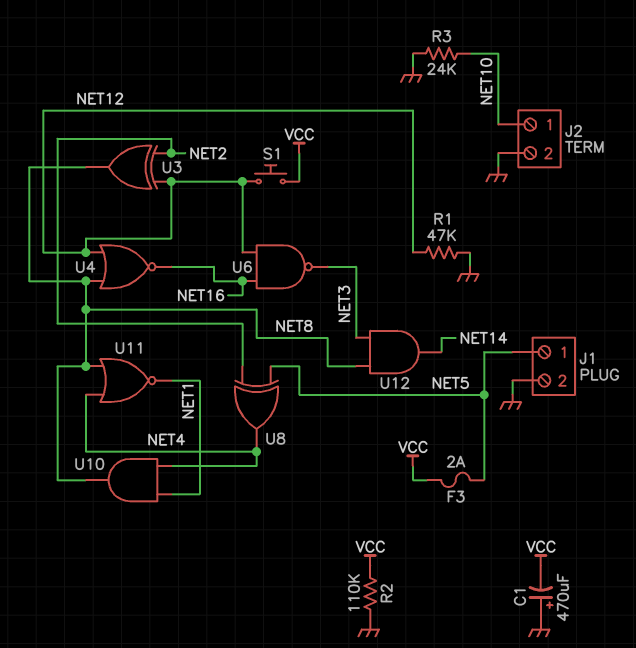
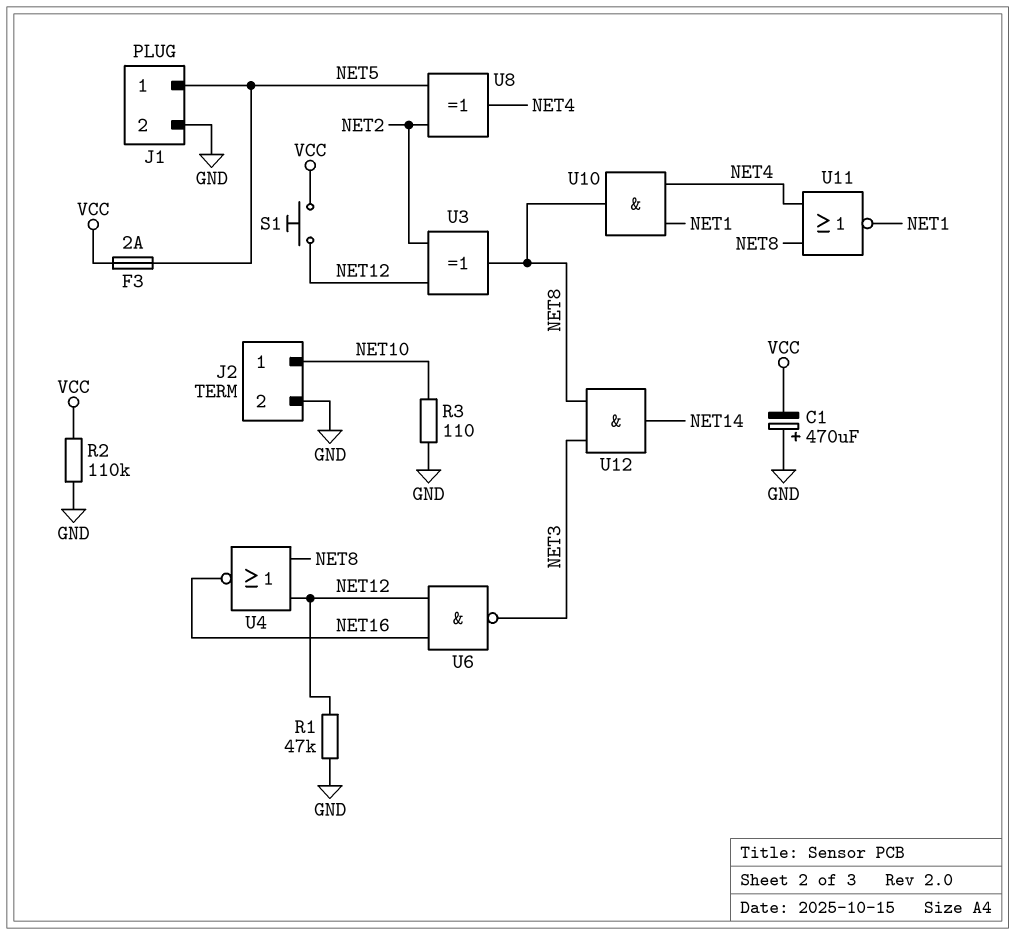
R3: 24k (GND, NET10) -> 110 (GND, NET10)

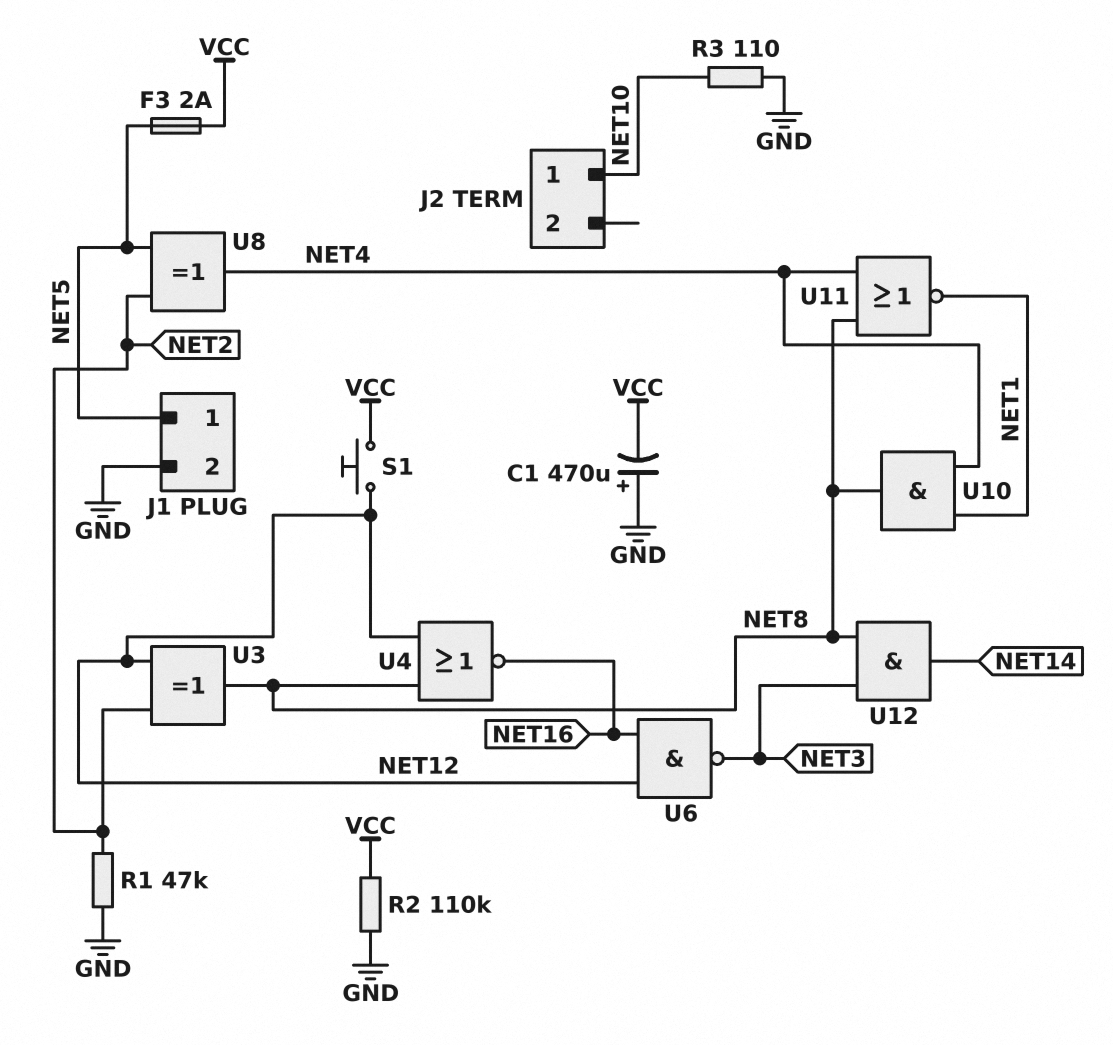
J2 pin 2: GND -> none
R1: 47k (GND, NET12) -> 47k (GND, NET2)

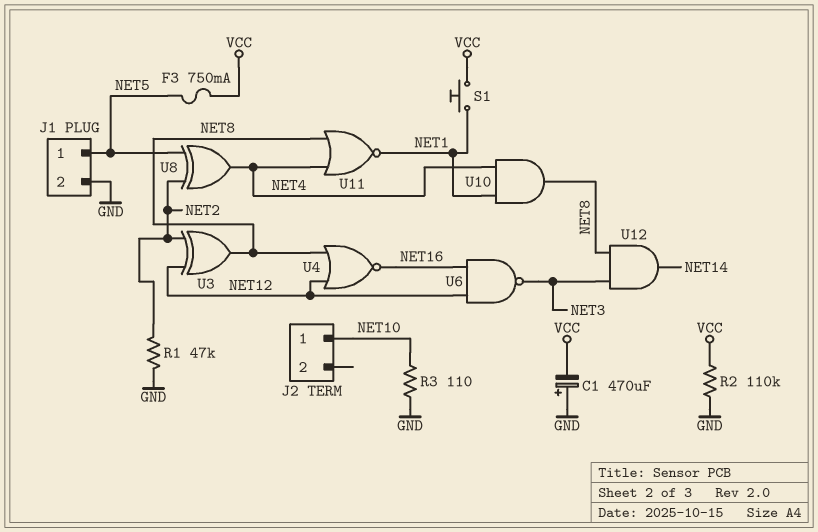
F3: 2A (NET5, VCC) -> 750mA (NET5, VCC)
S1: button (NET12, VCC) -> button (NET1, VCC)

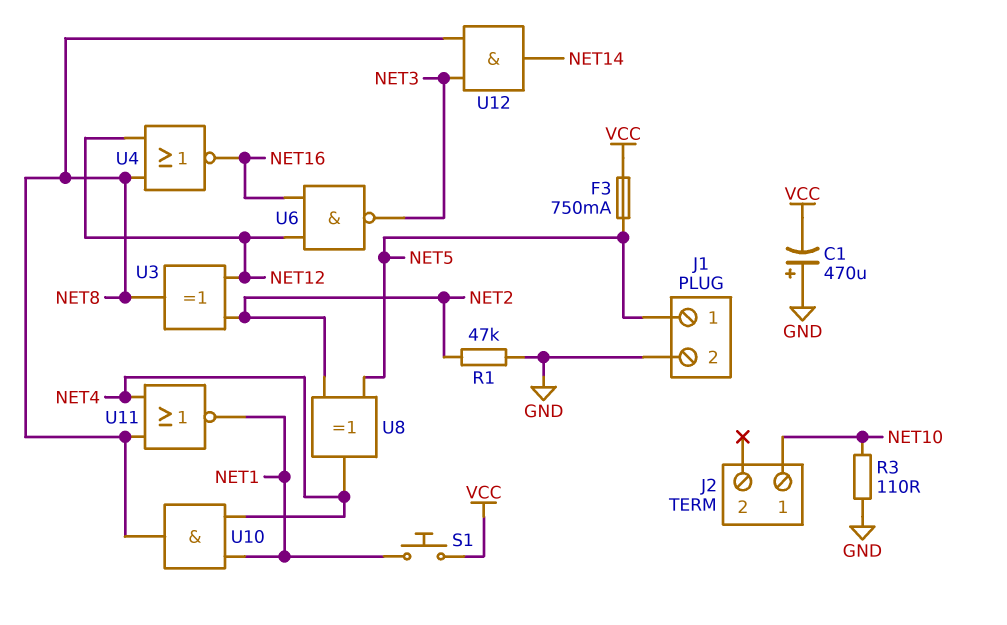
R2: 110k (GND, VCC) -> none

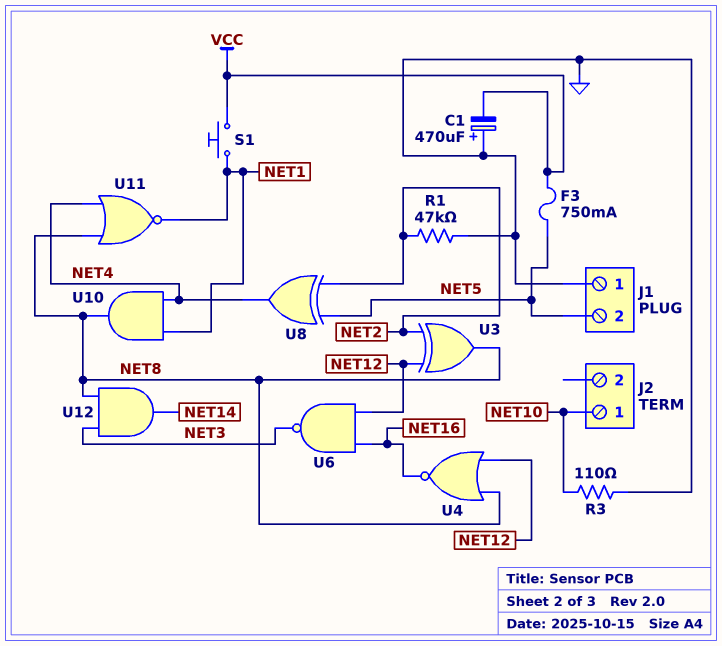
J1 pin 1: NET5 -> GND
J1 pin 2: GND -> NET5

